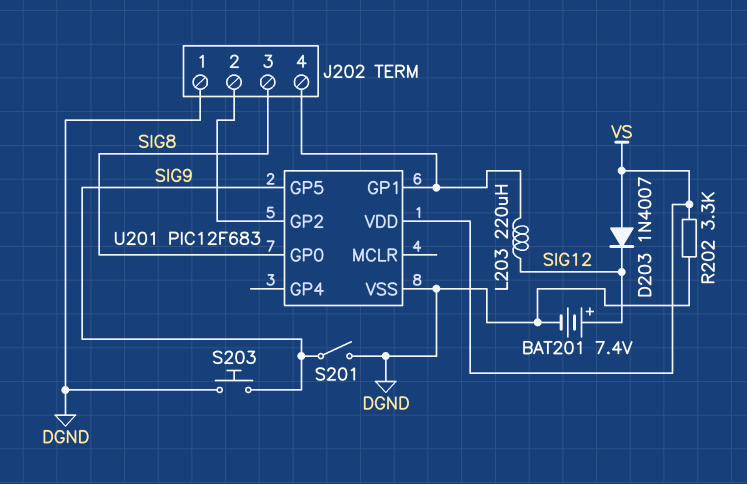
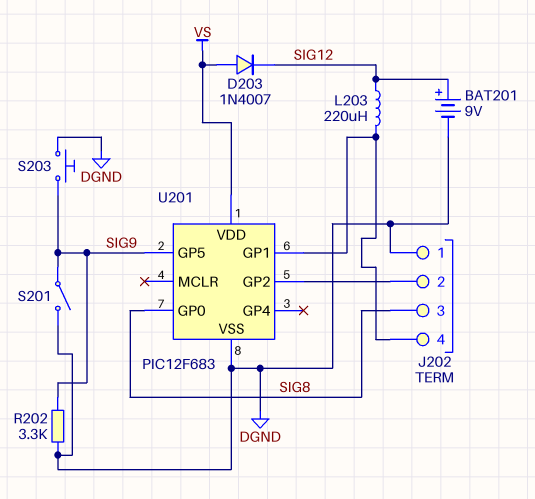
BAT201: 7.4V (plus SIG12, minus DGND) -> 9V (plus SIG12, minus DGND)
R202: 3.3k (DGND, VS) -> 3.3k (DGND, SIG9)

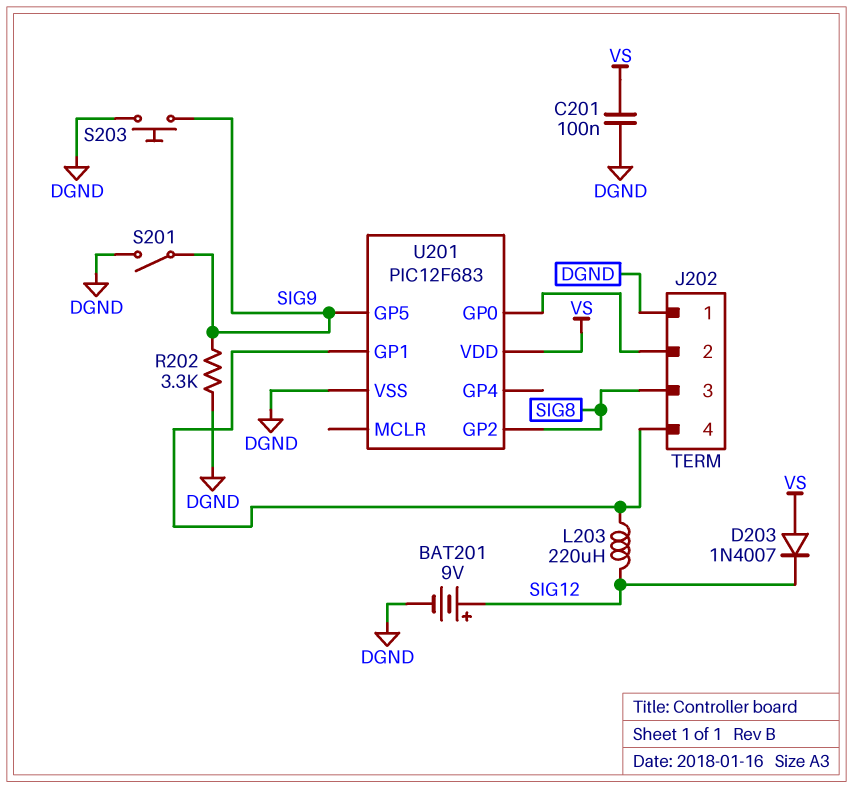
C201: none -> 100nF (DGND, VS)
U201 pin GP0: SIG8 -> J202/2
U201 pin GP2: J202/2 -> SIG8

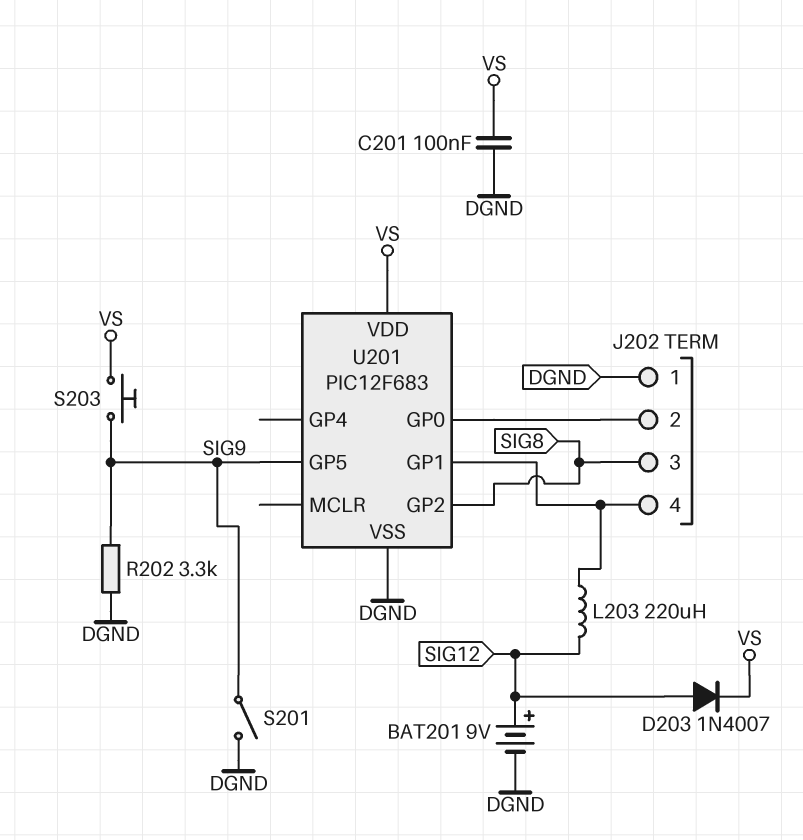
D203: diode 1N4007 (A VS, K SIG12) -> diode 1N4007 (A SIG12, K VS)
S203: button (DGND, SIG9) -> button (SIG9, VS)

